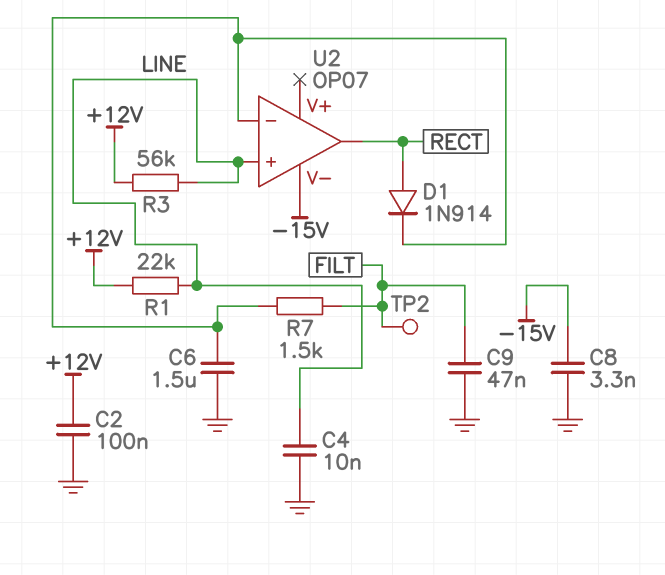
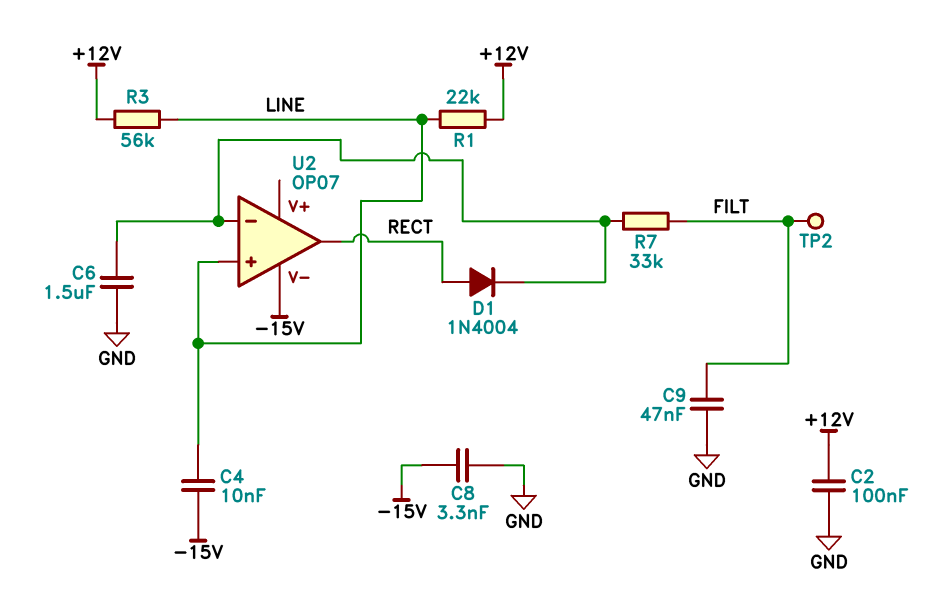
C4: 10nF (GND, LINE) -> 10nF (-15V, LINE)
D1: diode 1N914 (A RECT, K U2/in-) -> diode 1N4004 (A RECT, K U2/in-)
R7: 1.5k (FILT, U2/in-) -> 33k (FILT, U2/in-)

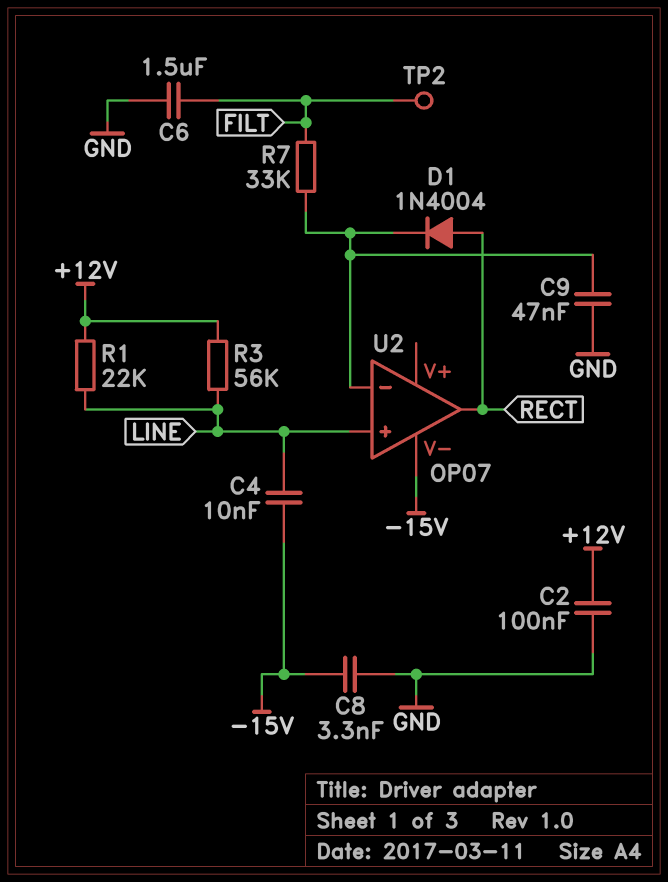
C6: 1.5uF (GND, U2/in-) -> 1.5uF (FILT, GND)
C9: 47nF (FILT, GND) -> 47nF (GND, U2/in-)

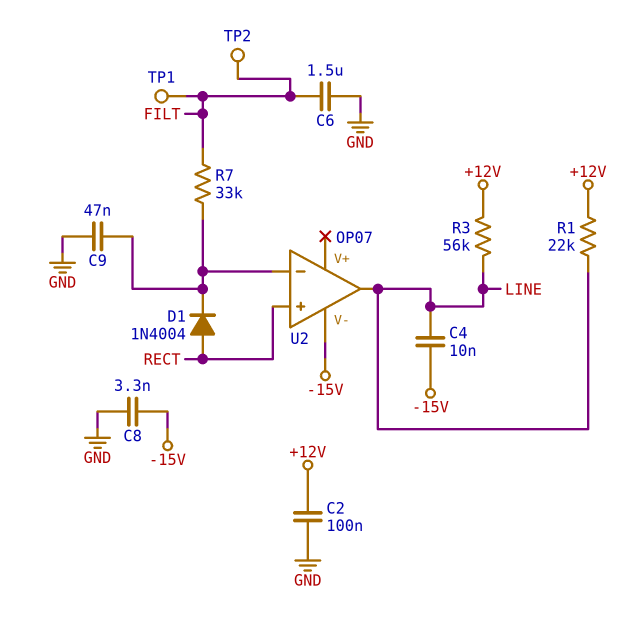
TP1: none -> test point (FILT)
U2 pin in+: LINE -> RECT
U2 pin out: RECT -> LINE

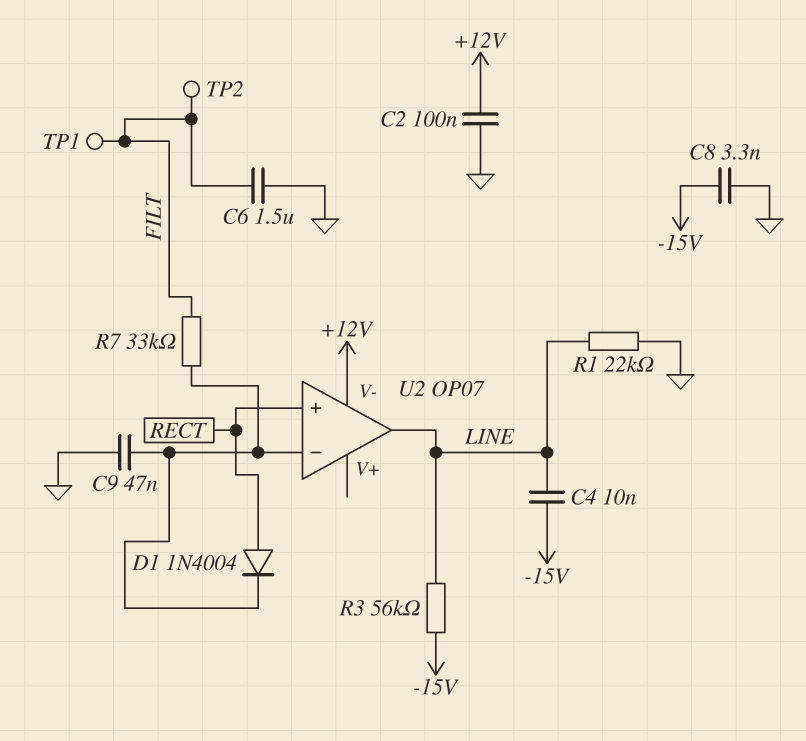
R1: 22k (+12V, LINE) -> 22k (GND, LINE)
R3: 56k (+12V, LINE) -> 56k (-15V, LINE)
U2 pin V-: -15V -> +12V

